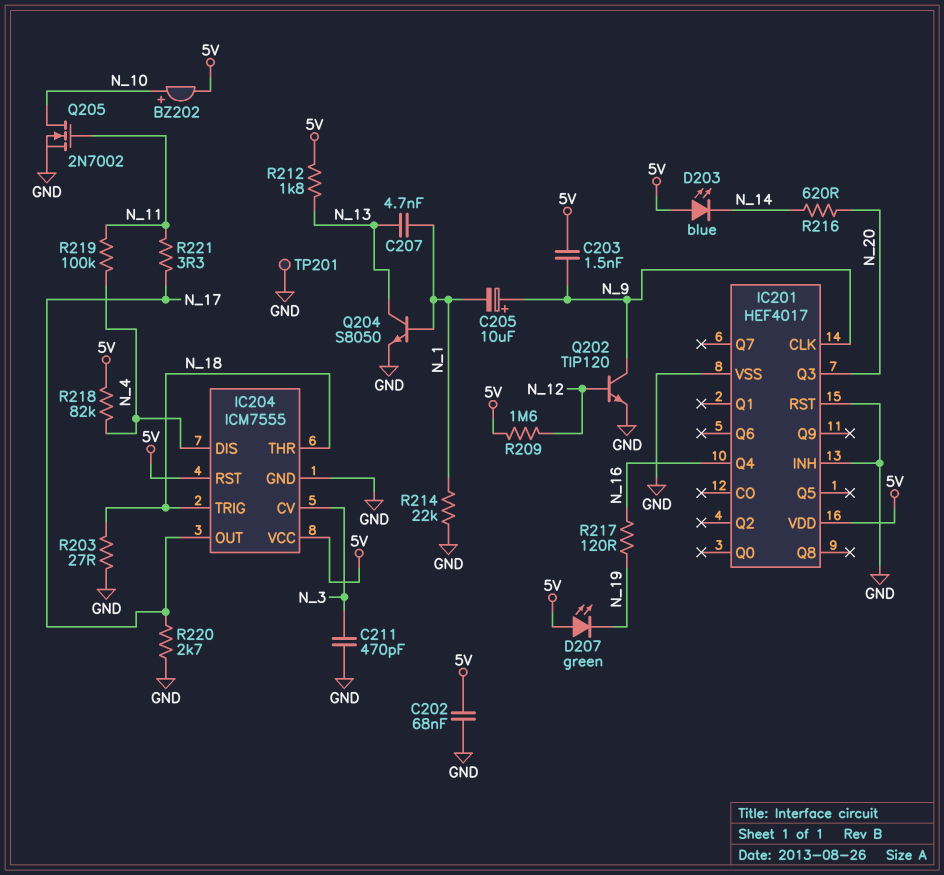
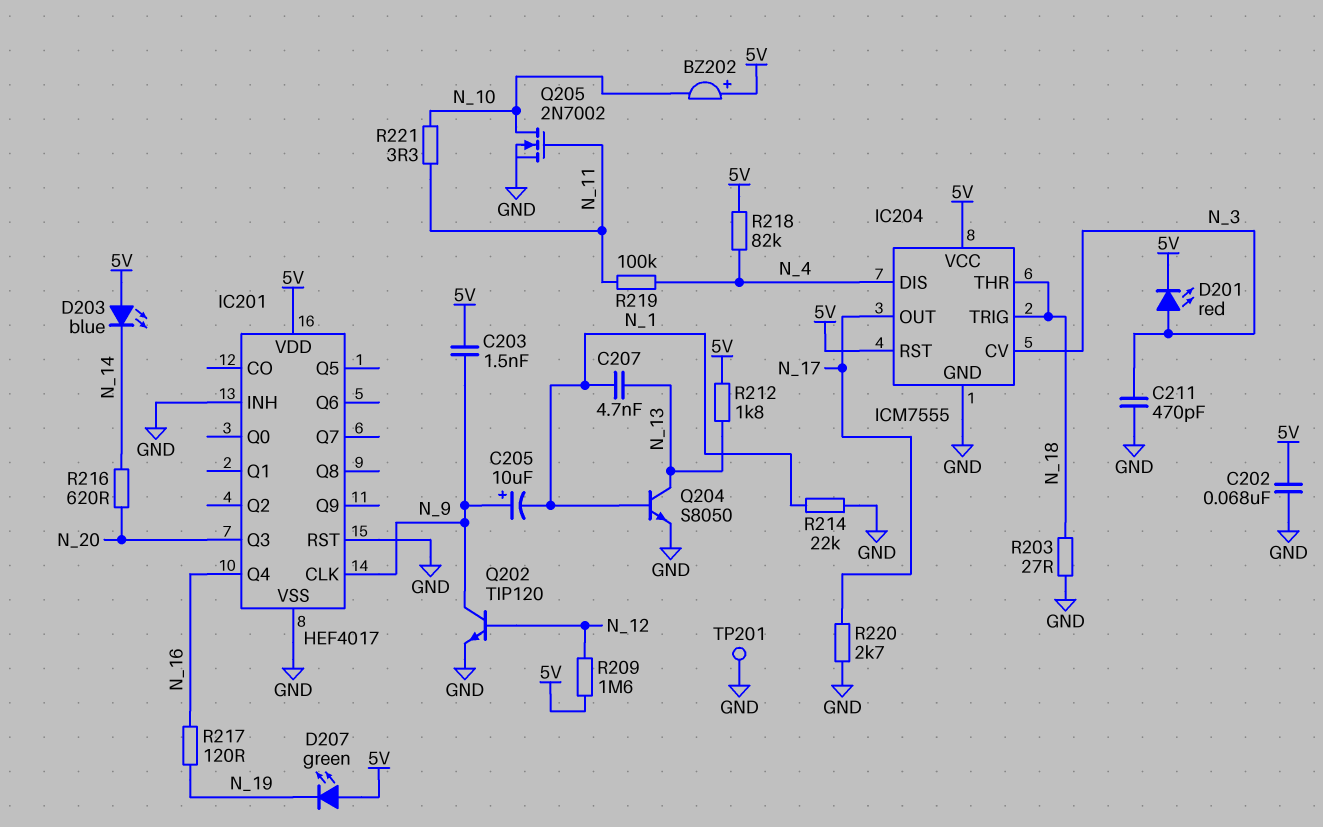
BZ202: buzzer (plus N_10, minus 5V) -> buzzer (plus 5V, minus N_10)
D201: none -> LED red (A N_3, K 5V)
R221: 3.3 (N_11, N_17) -> 3.3 (N_10, N_11)

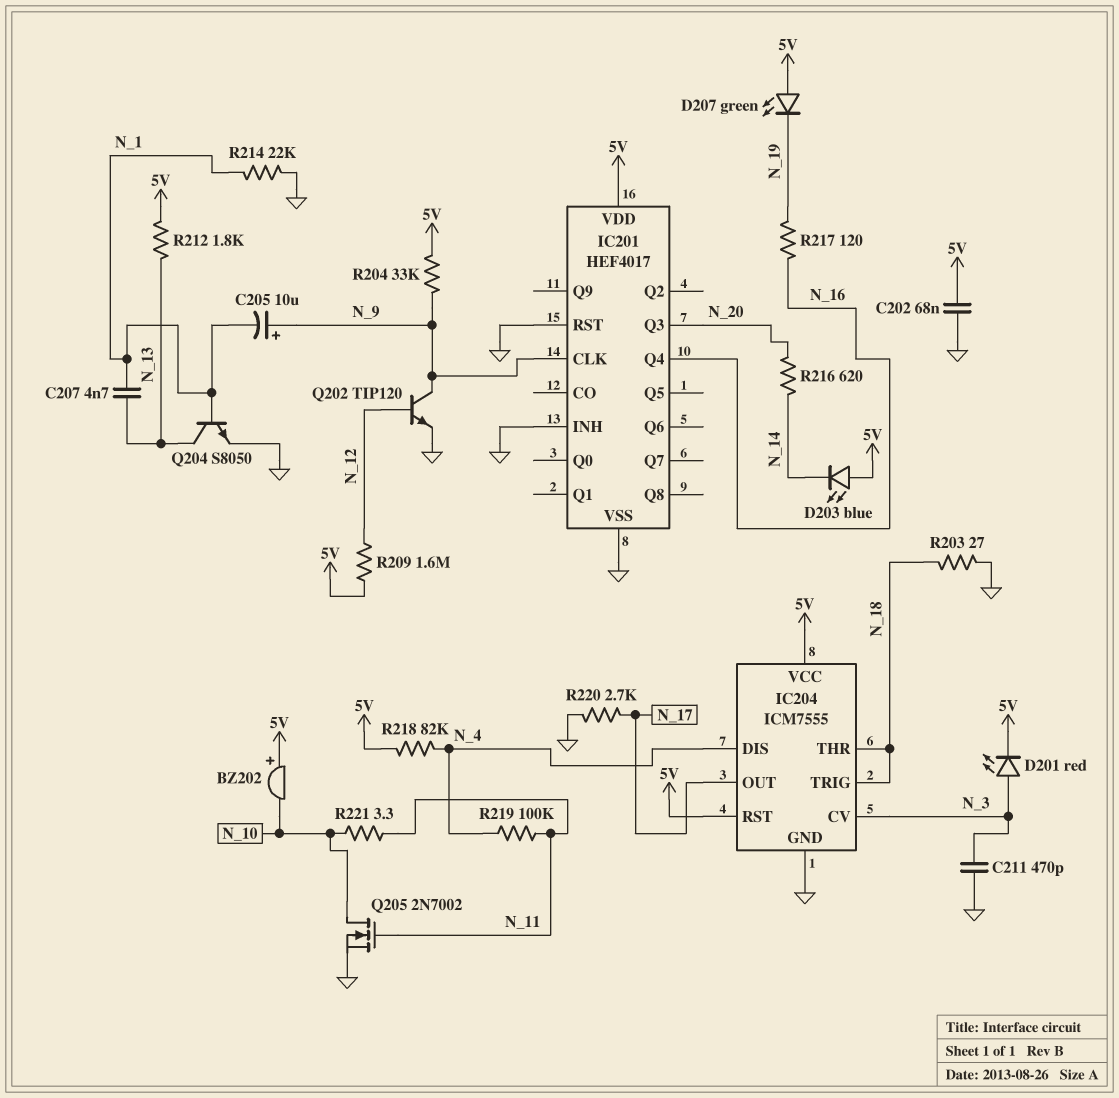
C203: 1.5nF (5V, N_9) -> none
R204: none -> 33k (5V, N_9)
TP201: test point (GND) -> none

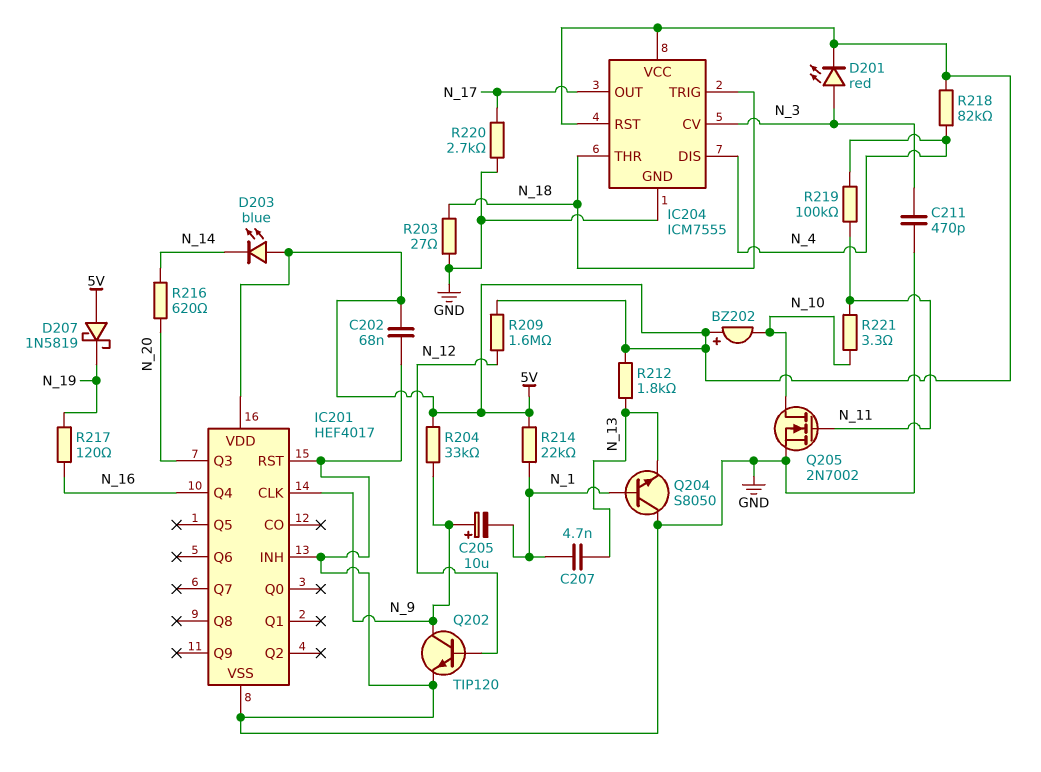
D207: LED green (A 5V, K N_19) -> schottky 1N5819 (A 5V, K N_19)
Q204: NPN S8050 (B N_1, C N_13, E GND) -> NPN S8050 (B N_1, C GND, E N_13)
R214: 22k (GND, N_1) -> 22k (5V, N_1)

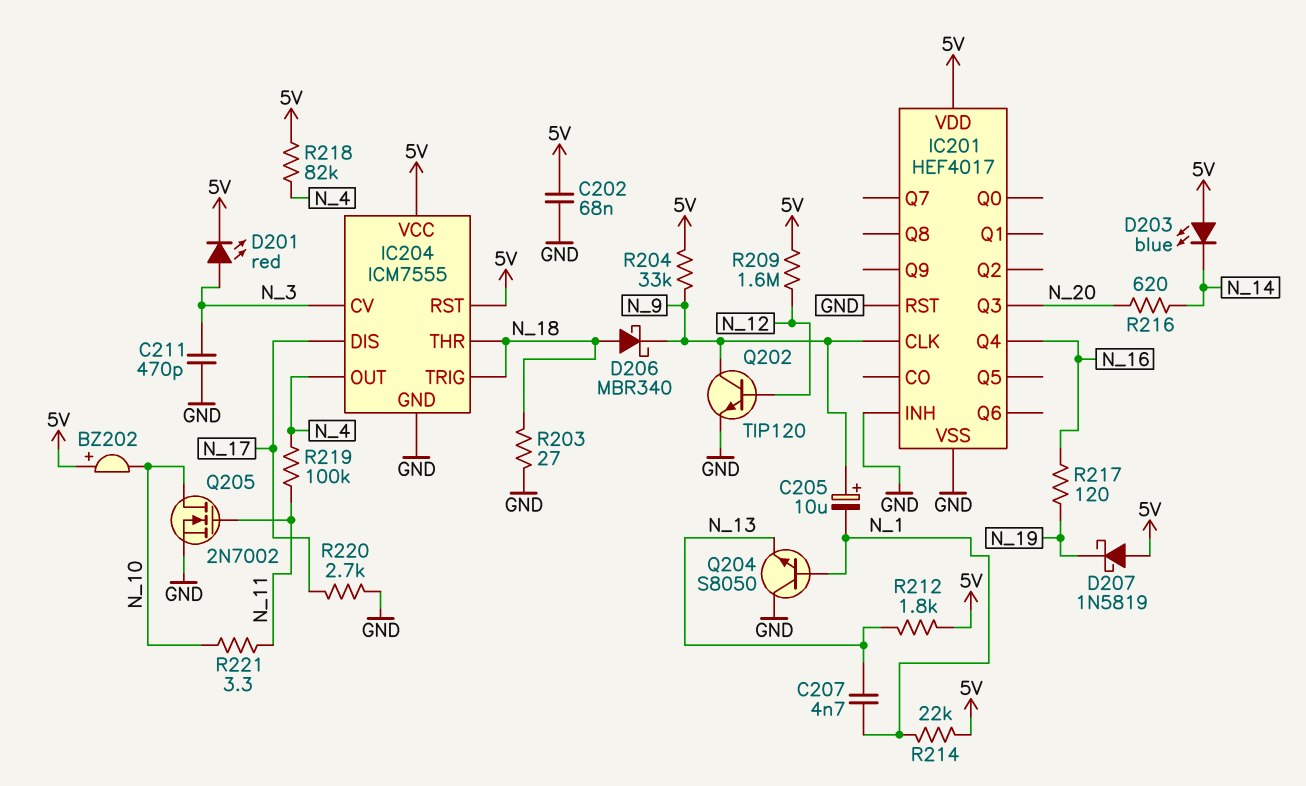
D206: none -> schottky MBR340 (A N_18, K N_9)
IC204 pin DIS: N_4 -> N_17
IC204 pin OUT: N_17 -> N_4

